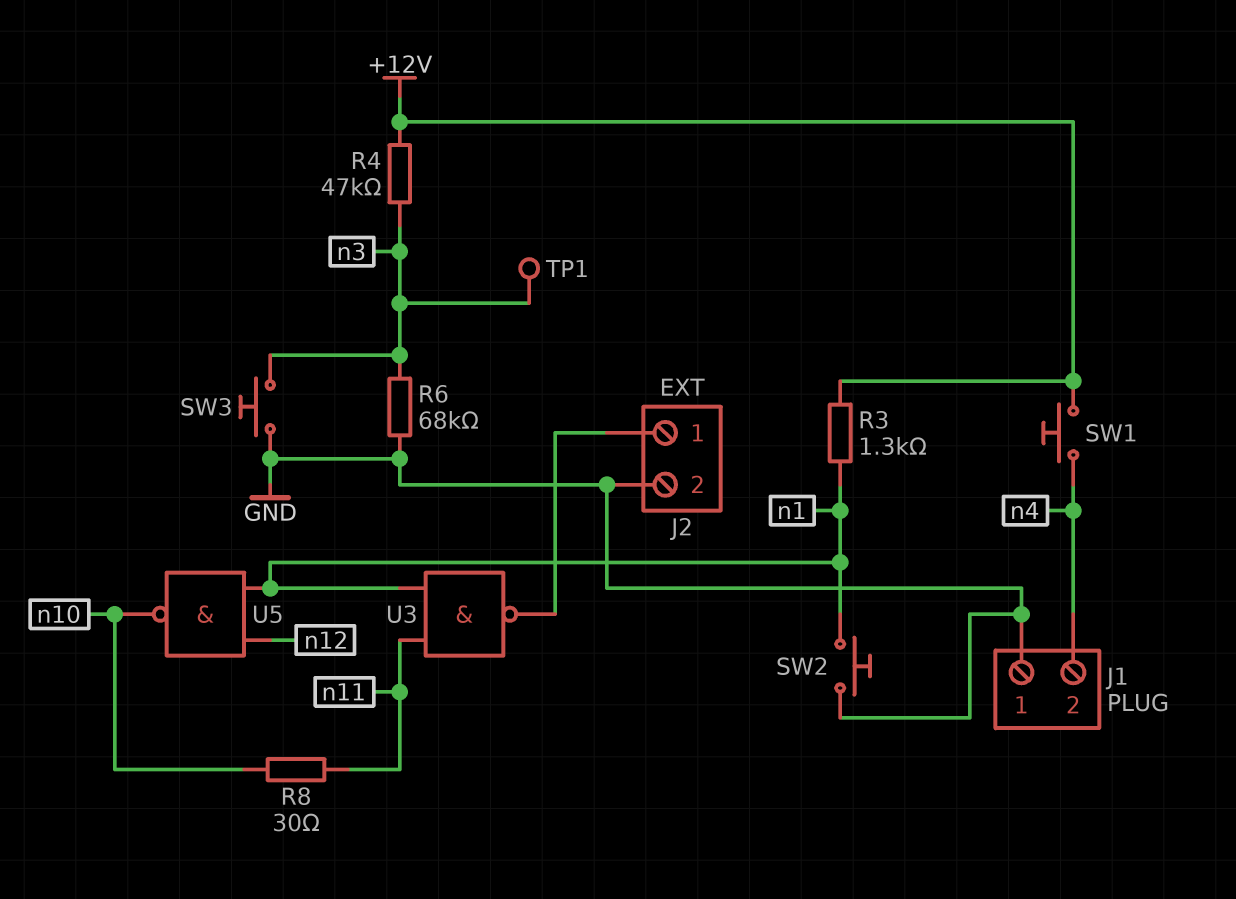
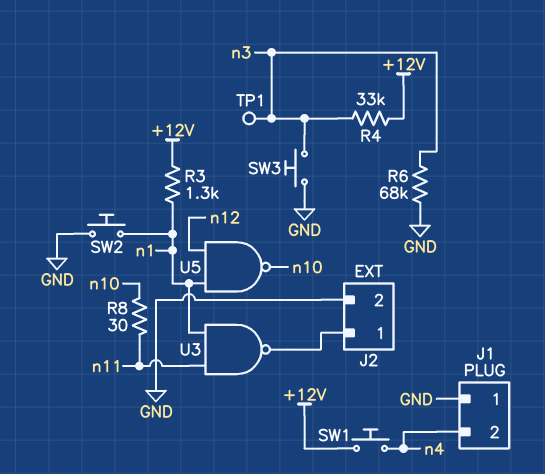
R4: 47k (+12V, n3) -> 33k (+12V, n3)

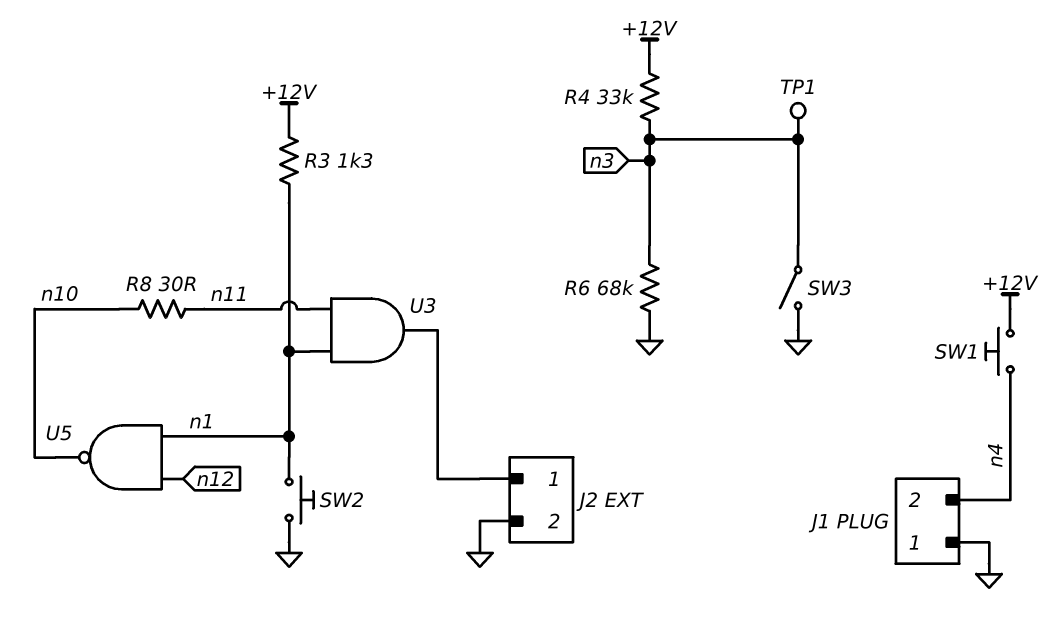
SW3: button (GND, n3) -> switch (GND, n3)
U3: NAND (in n1, in n11, out J2/1) -> AND (in n1, in n11, out J2/1)

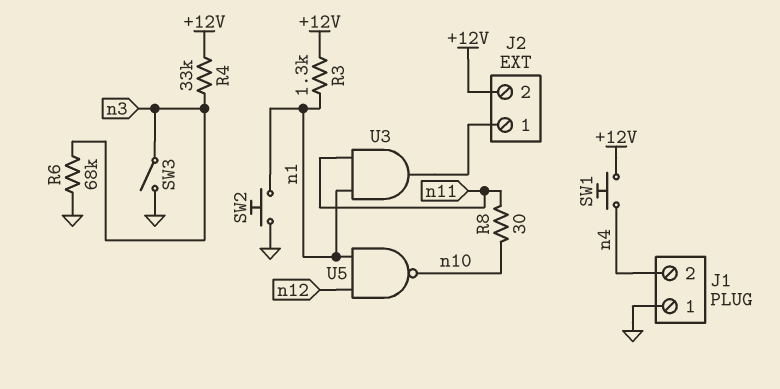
J2 pin 2: GND -> +12V
TP1: test point (n3) -> none

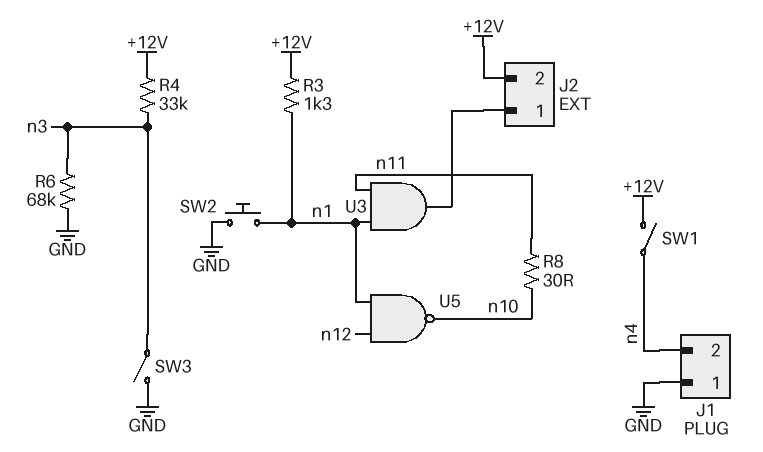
SW1: button (+12V, n4) -> switch (+12V, n4)

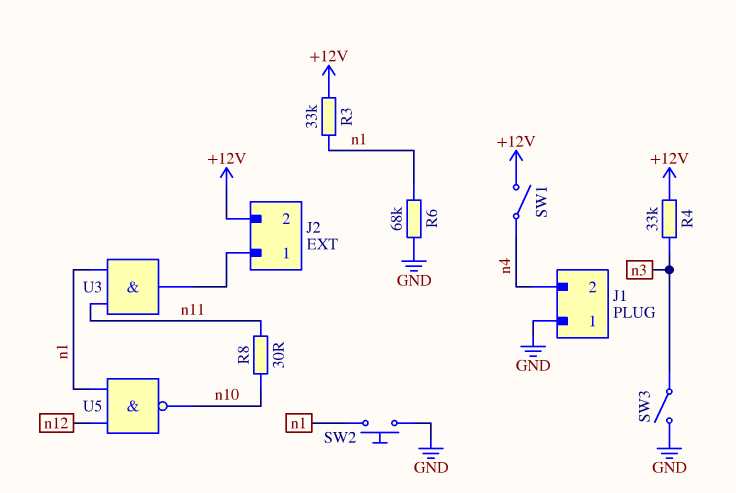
R3: 1.3k (+12V, n1) -> 33k (+12V, n1)
R6: 68k (GND, n3) -> 68k (GND, n1)

